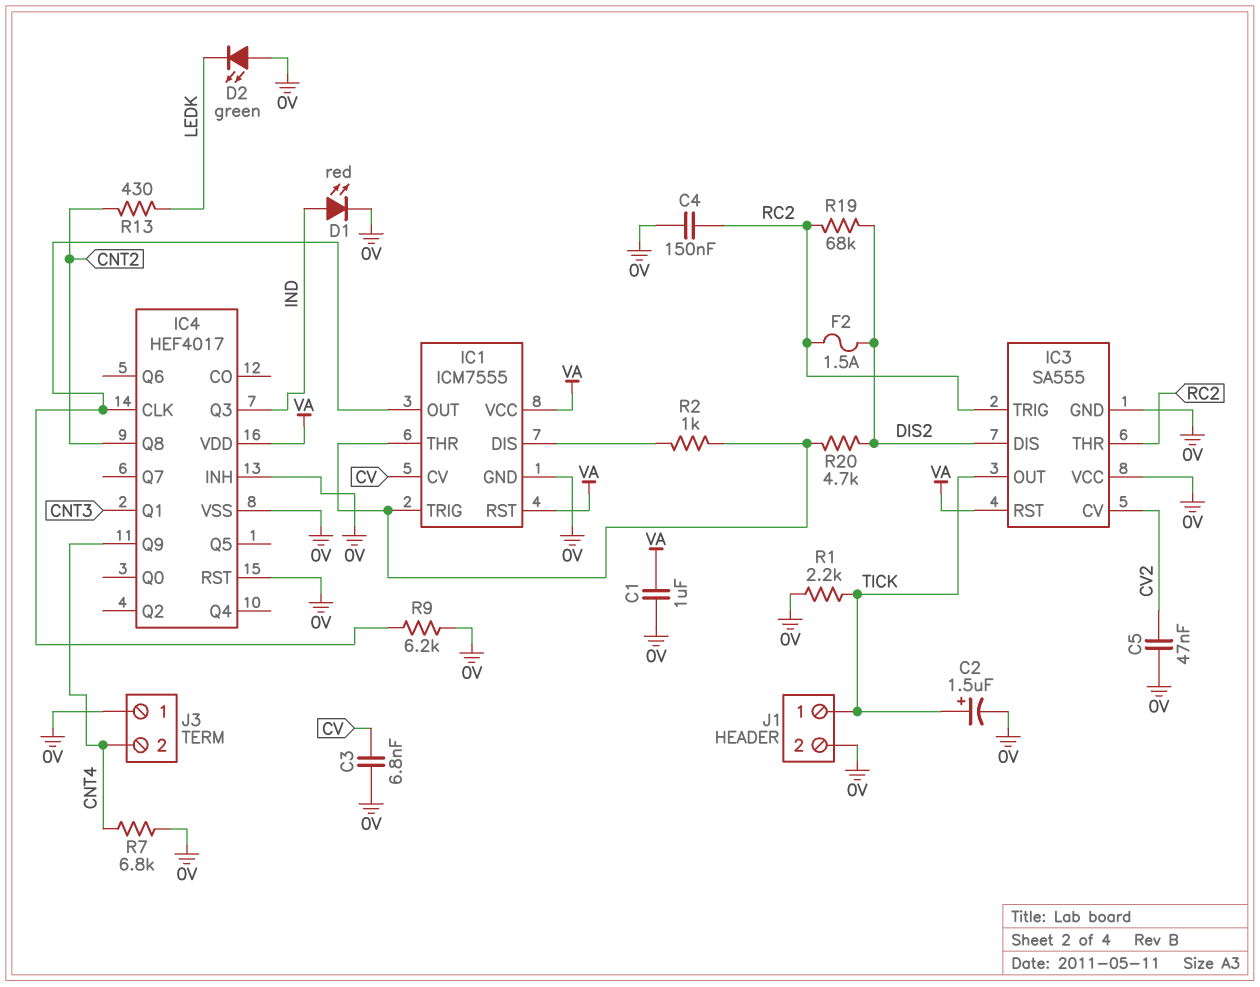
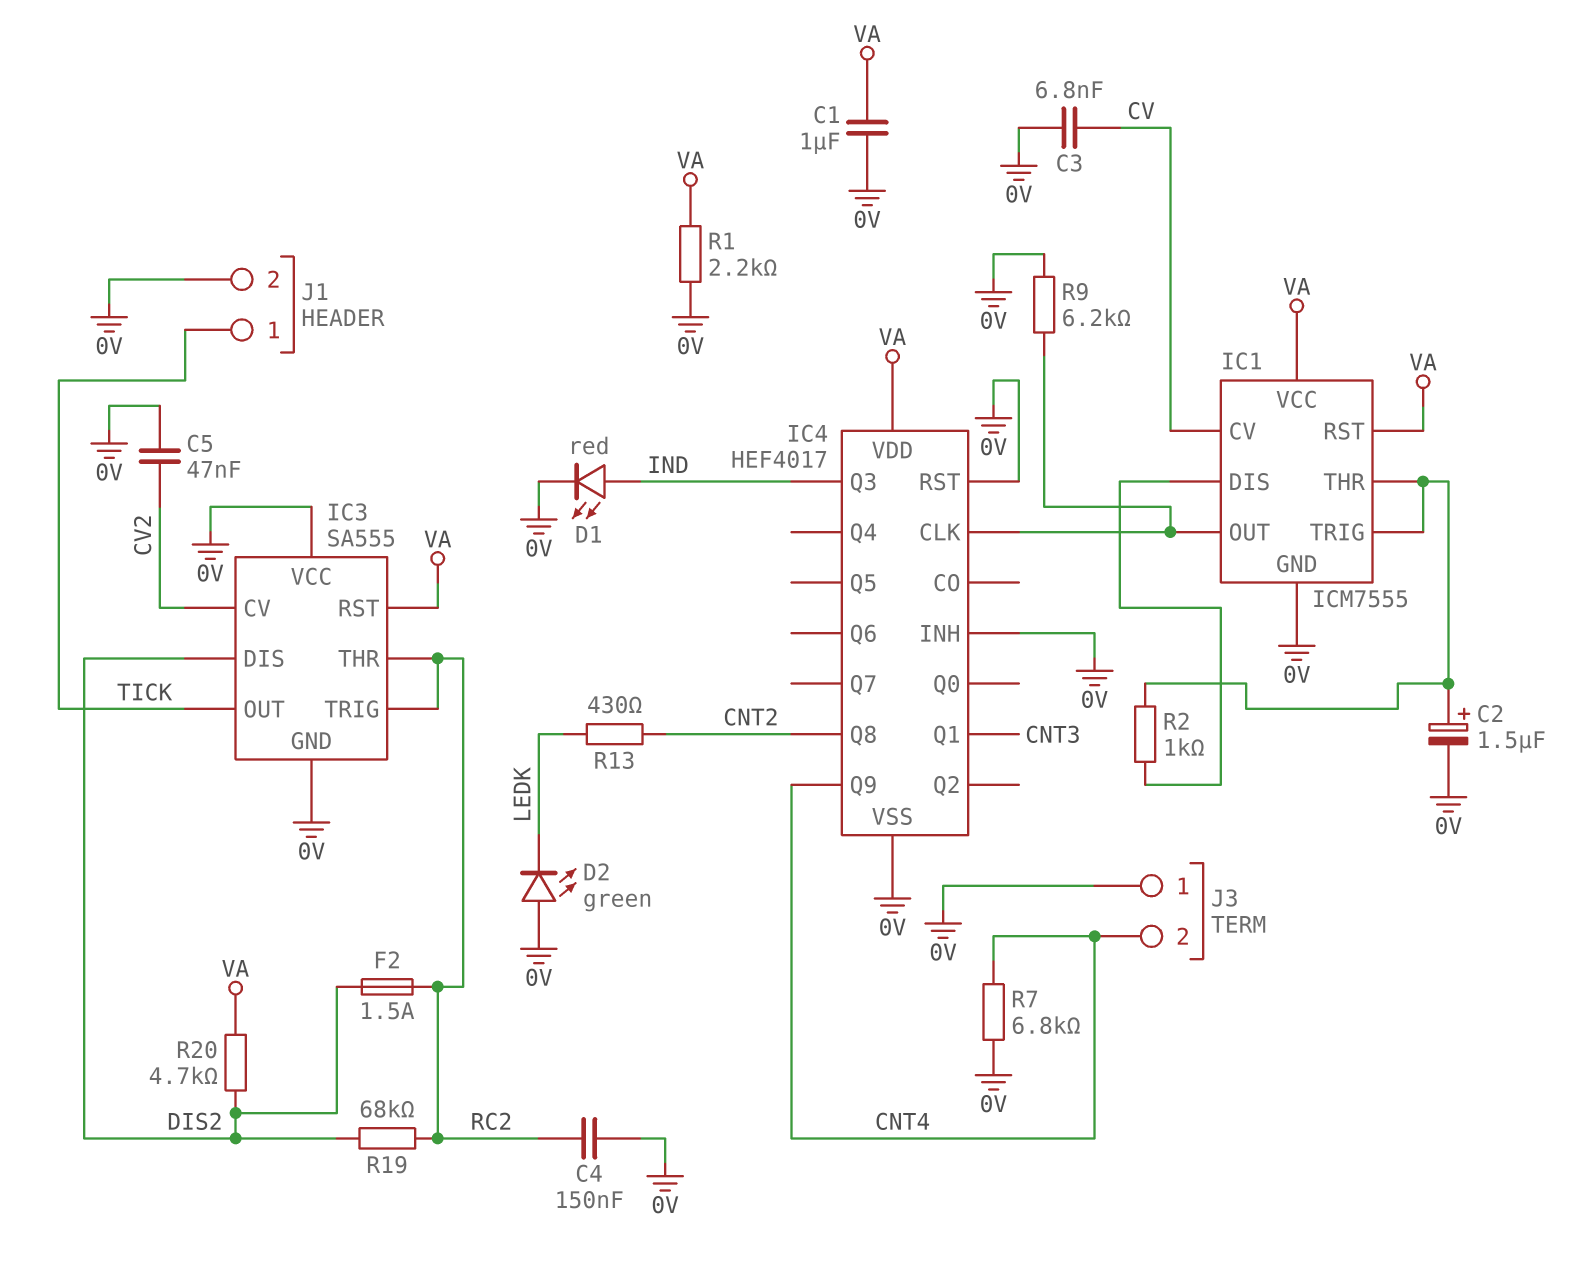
C2: 1.5uF (plus TICK, minus 0V) -> 1.5uF (plus IC1/THR, minus 0V)
R1: 2.2k (0V, TICK) -> 2.2k (0V, VA)
R20: 4.7k (DIS2, IC1/THR) -> 4.7k (DIS2, VA)

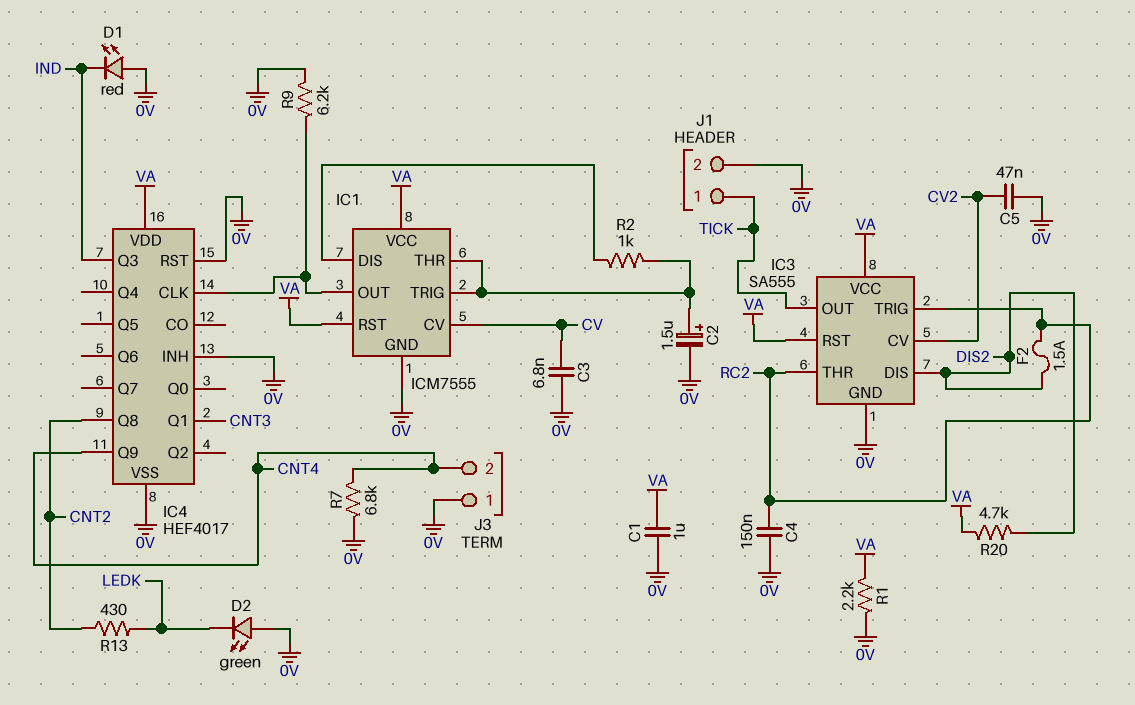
D1: LED red (A IND, K 0V) -> LED red (A 0V, K IND)
IC3 pin VCC: 0V -> VA
R19: 68k (DIS2, RC2) -> none

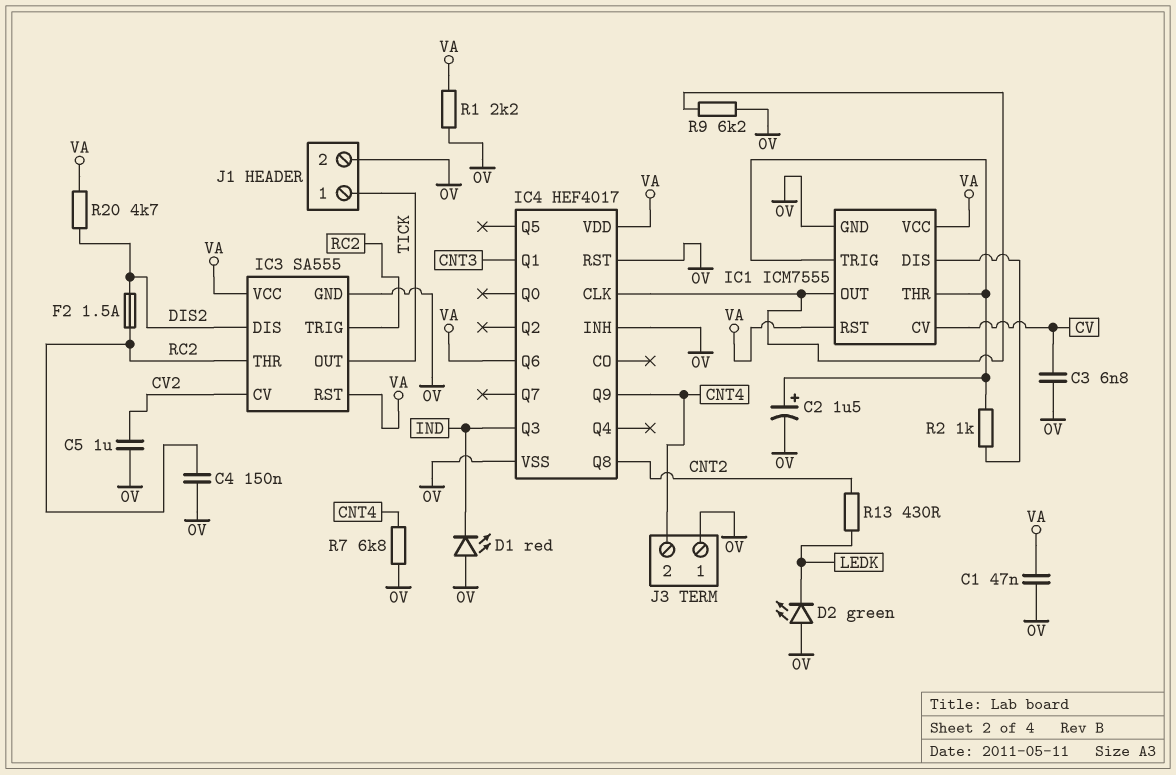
C1: 1uF (0V, VA) -> 47nF (0V, VA)
C5: 47nF (0V, CV2) -> 1uF (0V, CV2)
IC4 pin Q6: none -> VA

